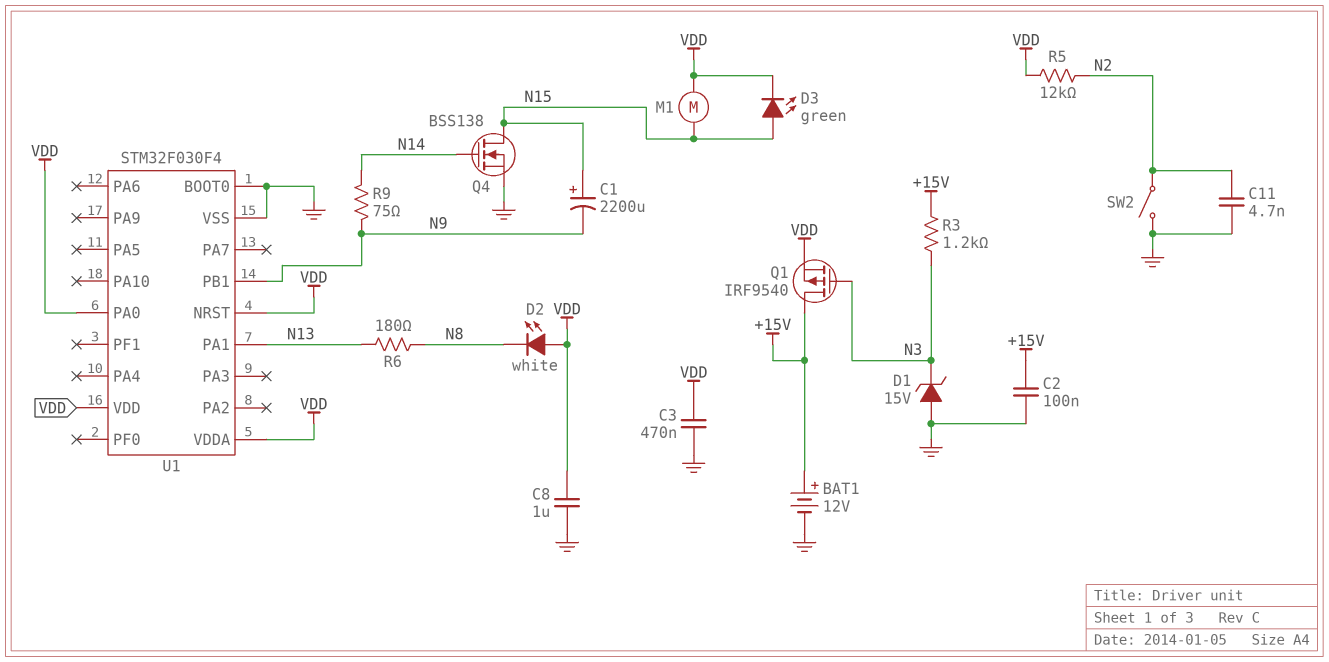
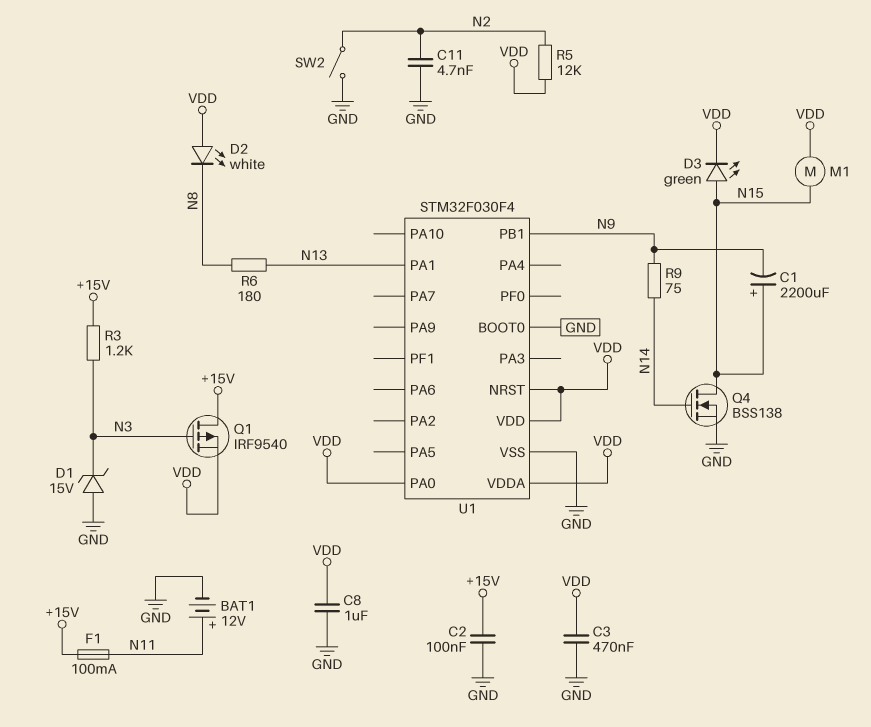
BAT1: 12V (plus +15V, minus GND) -> 12V (plus N11, minus GND)
F1: none -> 100mA (+15V, N11)

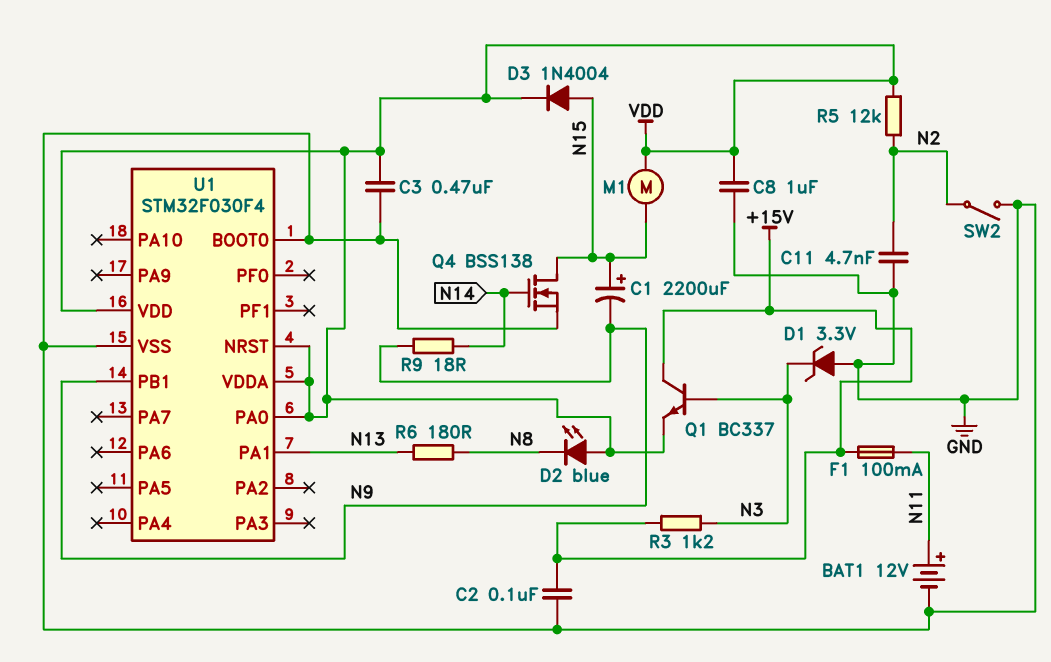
D1: zener 15V (A GND, K N3) -> zener 3.3V (A GND, K N3)
D2: LED white (A VDD, K N8) -> LED blue (A VDD, K N8)
D3: LED green (A N15, K VDD) -> diode 1N4004 (A N15, K VDD)
Q1: PMOS IRF9540 (G N3, D +15V, S VDD) -> NPN BC337 (B N3, C +15V, E VDD)
R9: 75 (N9, N14) -> 18 (N9, N14)

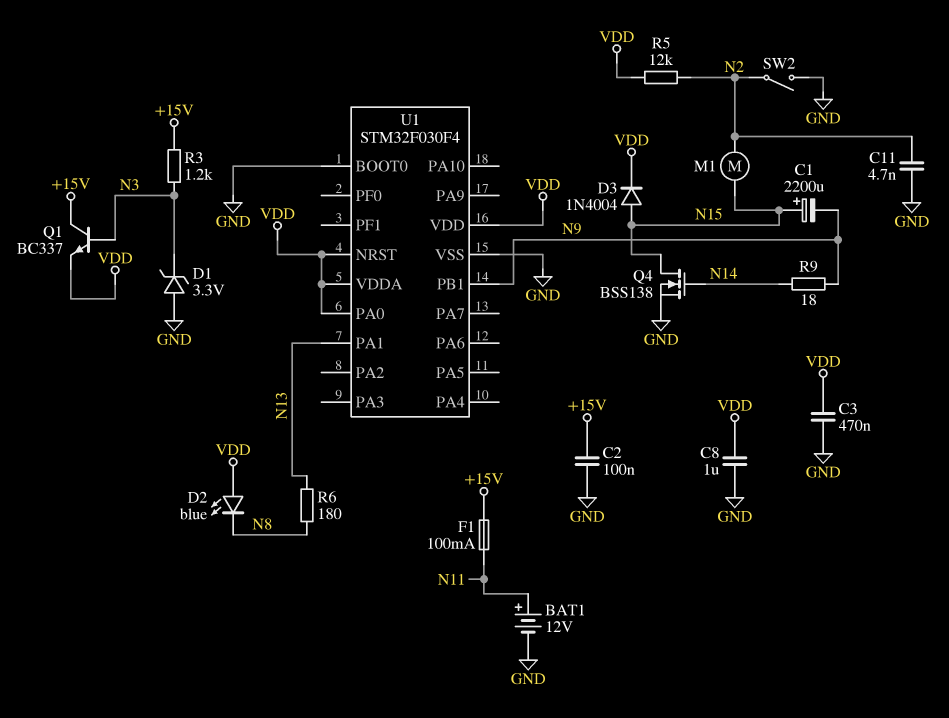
M1: motor (N15, VDD) -> motor (N2, N15)

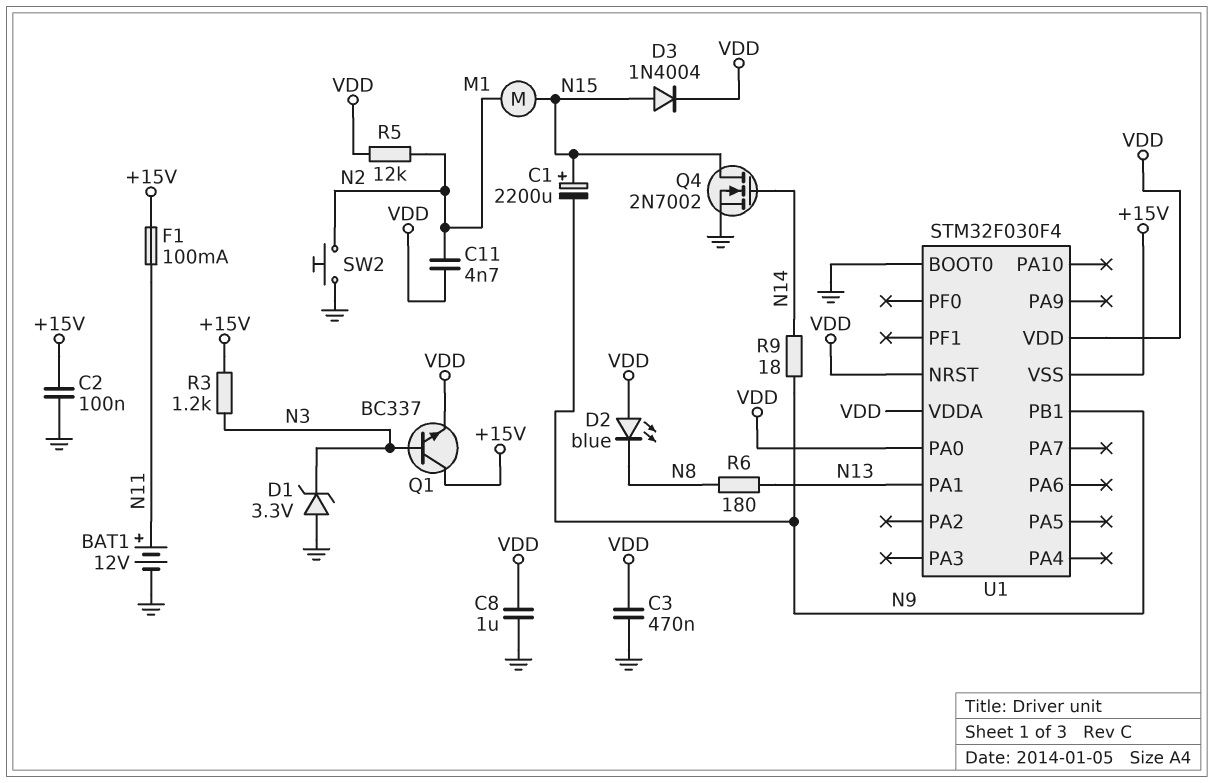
C11: 4.7nF (GND, N2) -> 4.7nF (N2, VDD)
Q4: NMOS BSS138 (G N14, D N15, S GND) -> NMOS 2N7002 (G N14, D N15, S GND)
SW2: switch (GND, N2) -> button (GND, N2)
U1 pin VSS: GND -> +15V

